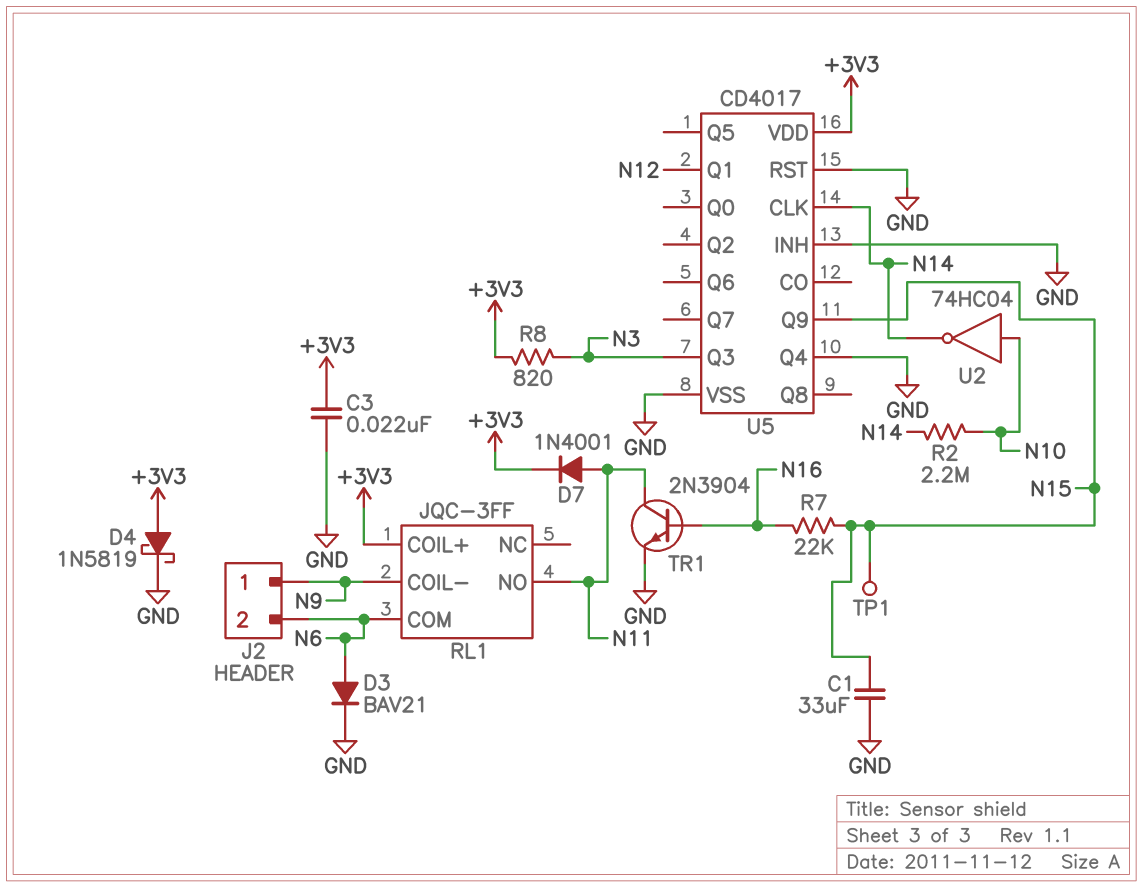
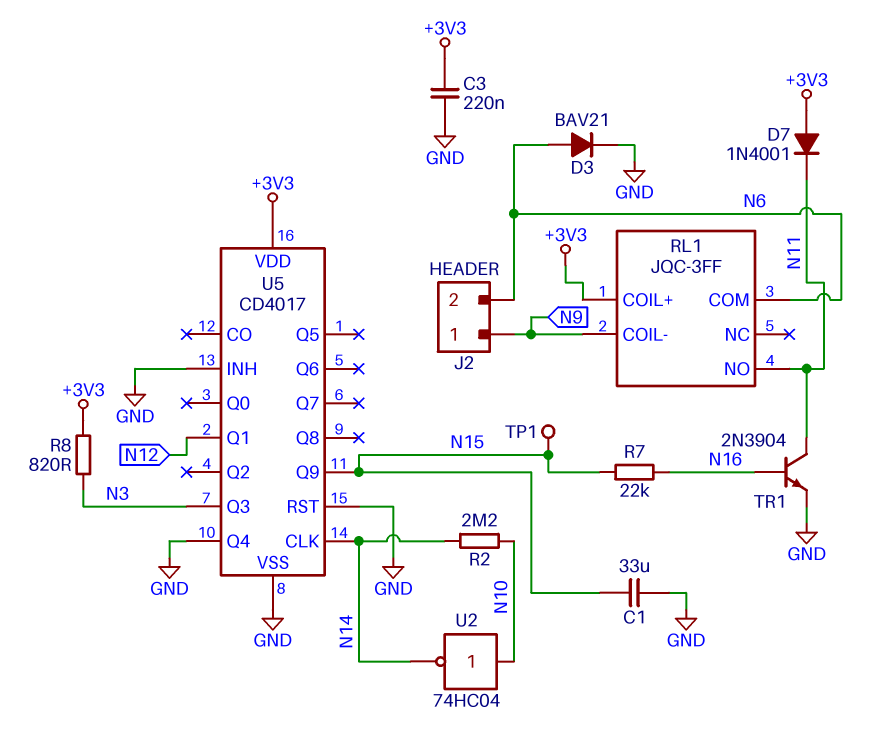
C3: 22nF (+3V3, GND) -> 220nF (+3V3, GND)
D4: schottky 1N5819 (A +3V3, K GND) -> none
D7: diode 1N4001 (A N11, K +3V3) -> diode 1N4001 (A +3V3, K N11)

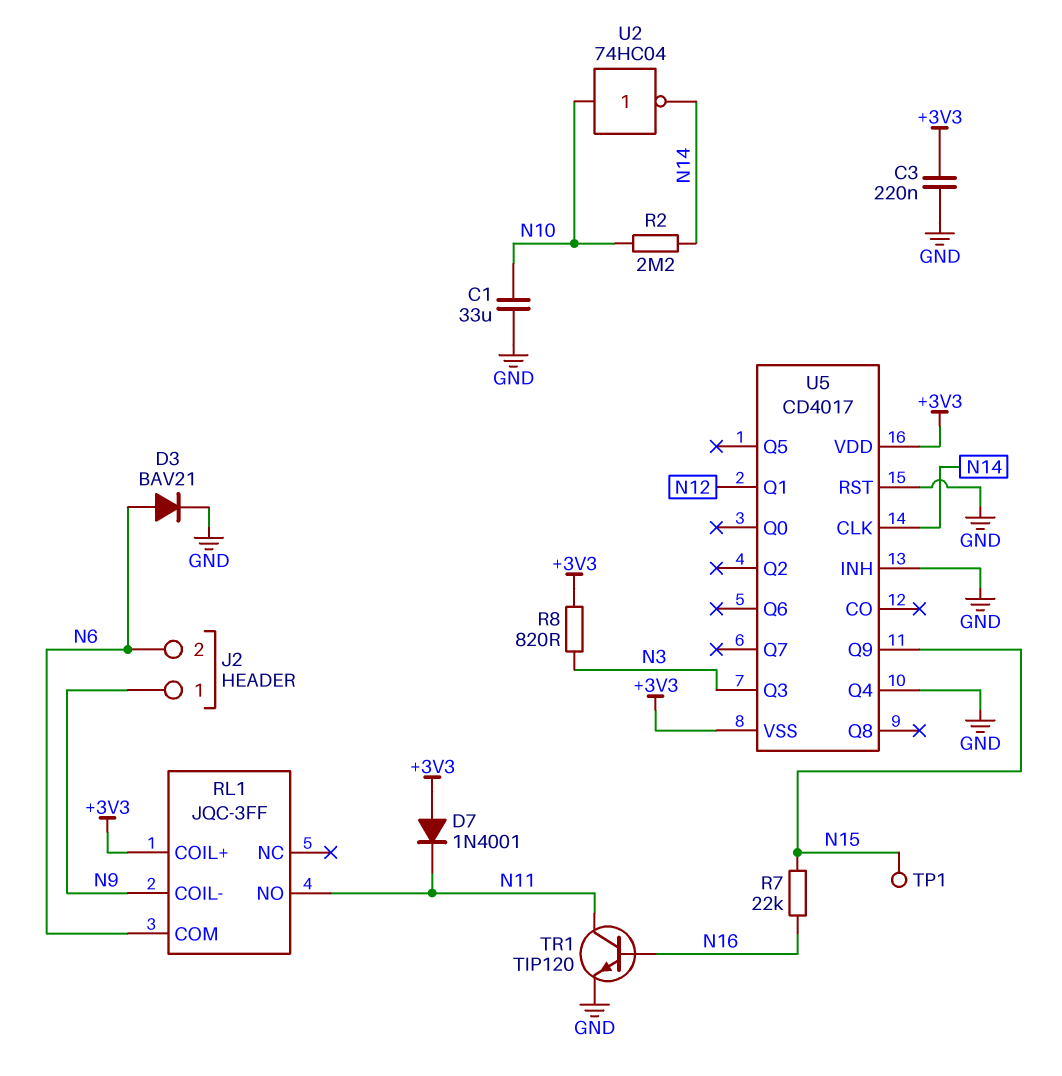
C1: 33uF (GND, N15) -> 33uF (GND, N10)
TR1: NPN 2N3904 (B N16, C N11, E GND) -> NPN TIP120 (B N16, C N11, E GND)
U5 pin VSS: GND -> +3V3

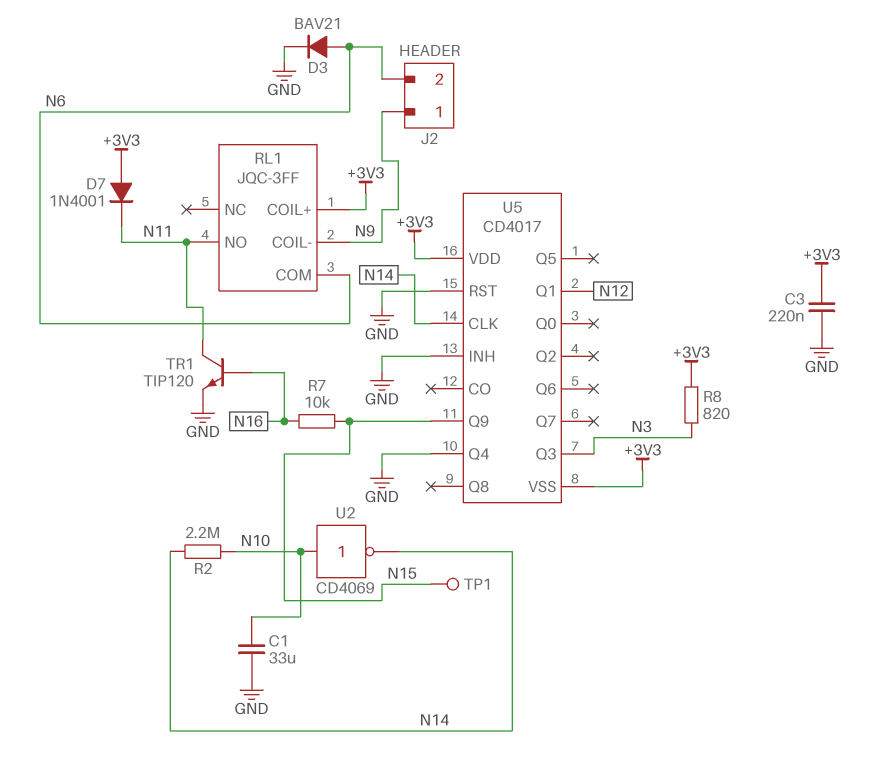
R7: 22k (N15, N16) -> 10k (N15, N16)
U2: NOT 74HC04 (in N10, out N14) -> NOT CD4069 (in N10, out N14)

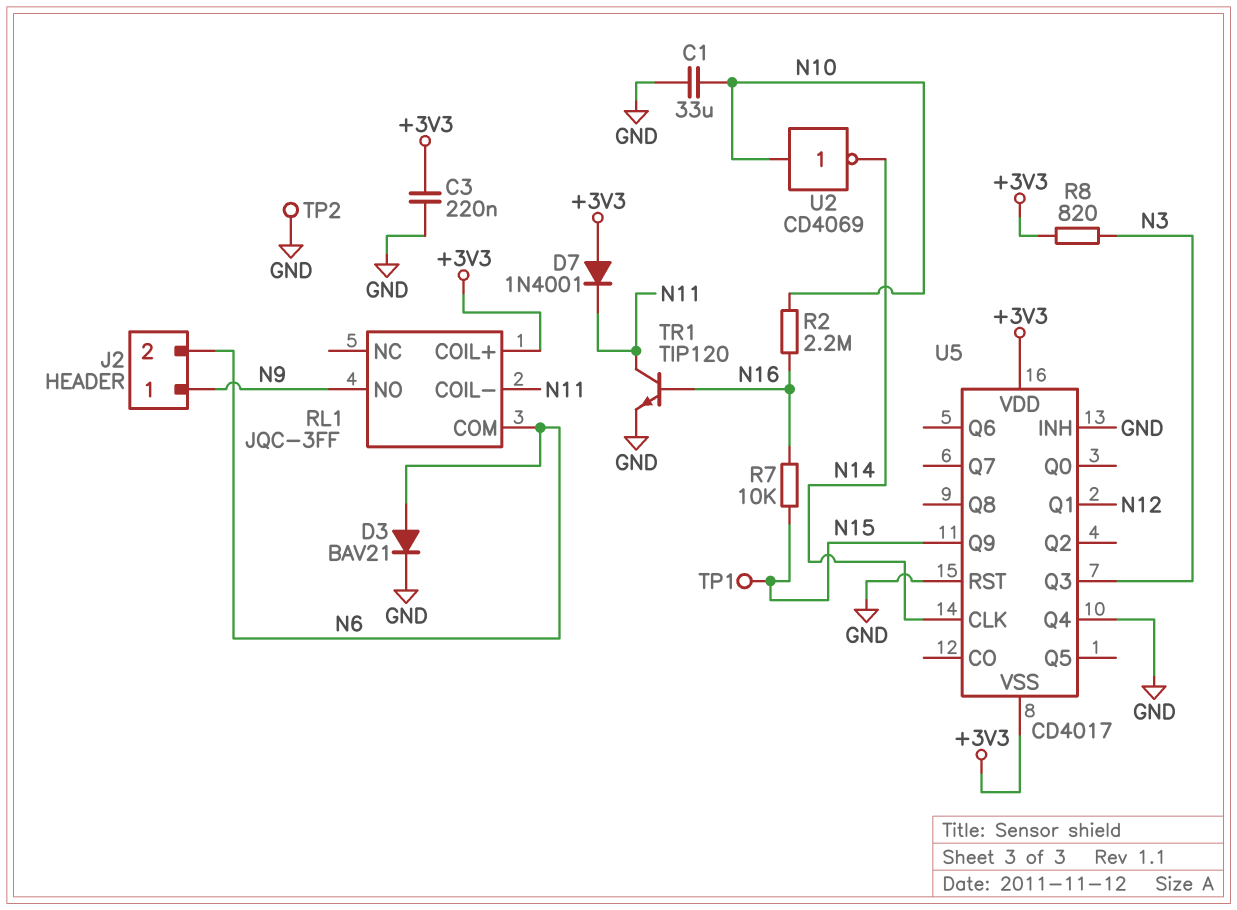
R2: 2.2M (N10, N14) -> 2.2M (N10, N16)
RL1 pin COIL-: N9 -> N11
RL1 pin NO: N11 -> N9
TP2: none -> test point (GND)

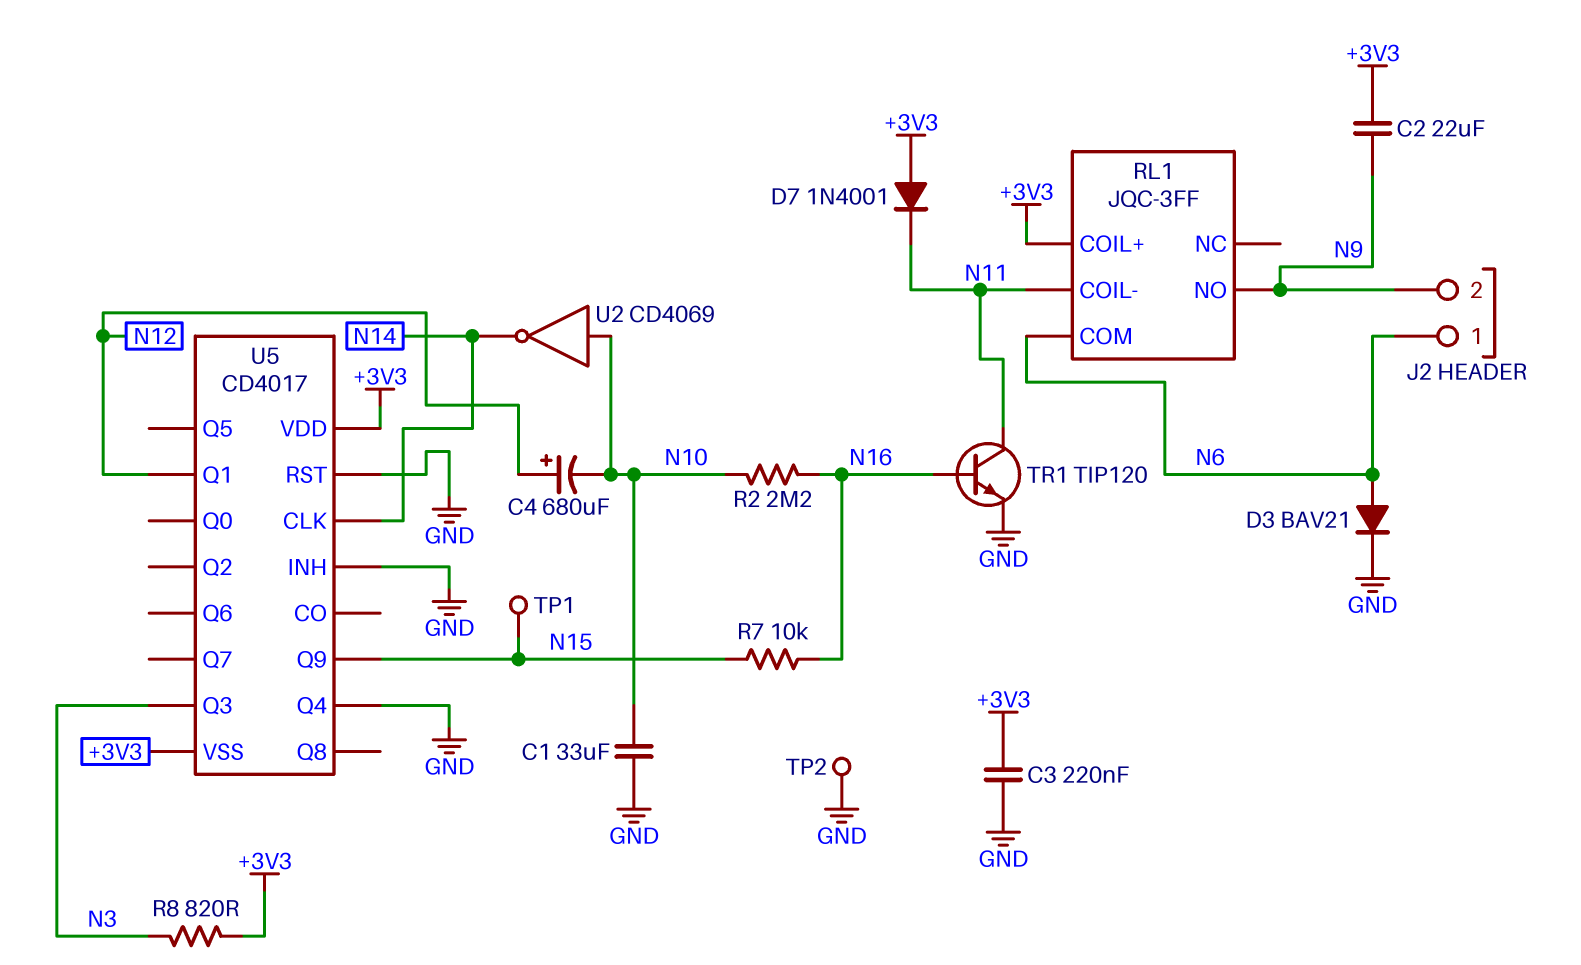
C2: none -> 22uF (+3V3, N9)
C4: none -> 680uF (plus N12, minus N10)
J2 pin 1: N9 -> N6
J2 pin 2: N6 -> N9

